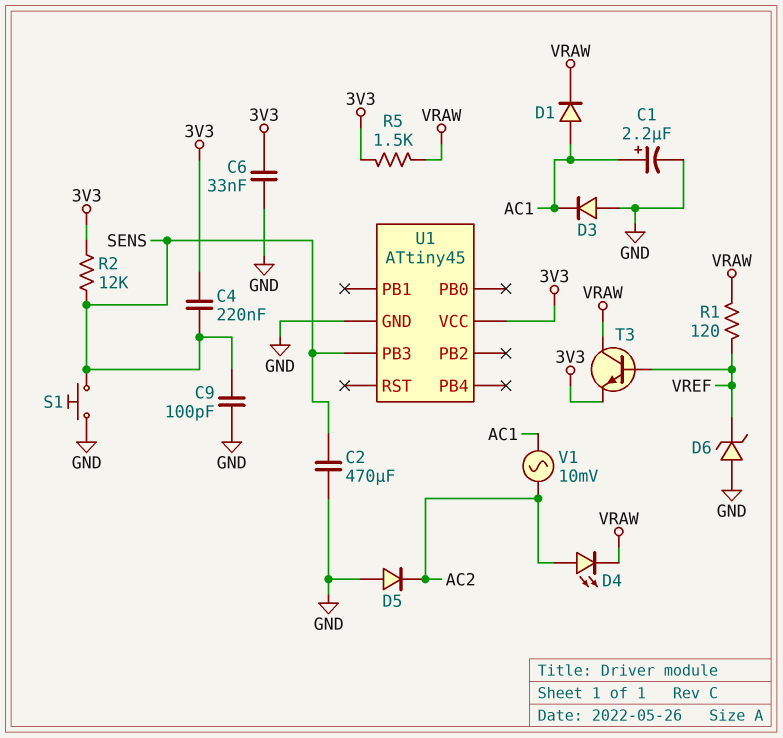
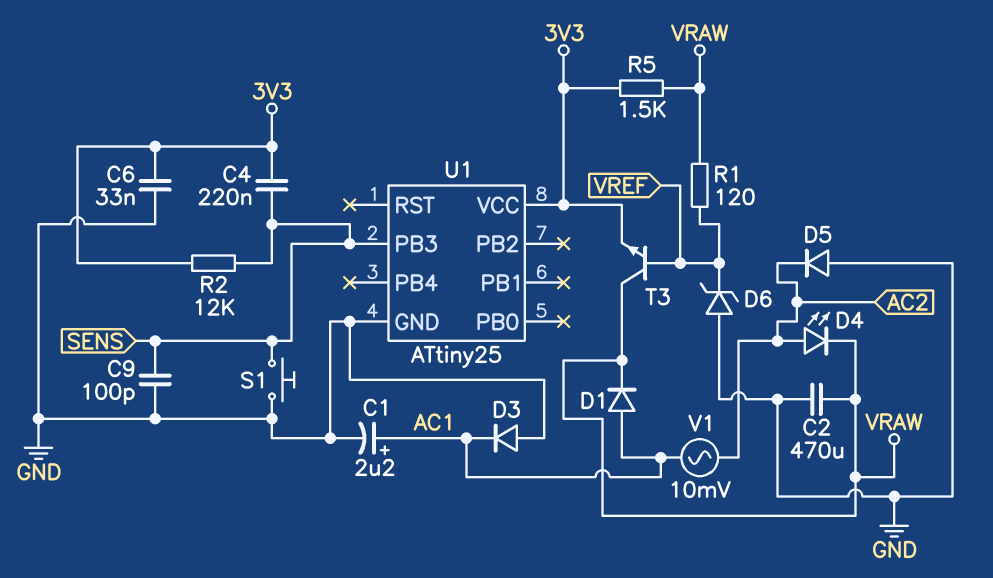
C2: 470uF (GND, SENS) -> 470uF (GND, VRAW)
U1: ATtiny45 -> ATtiny25

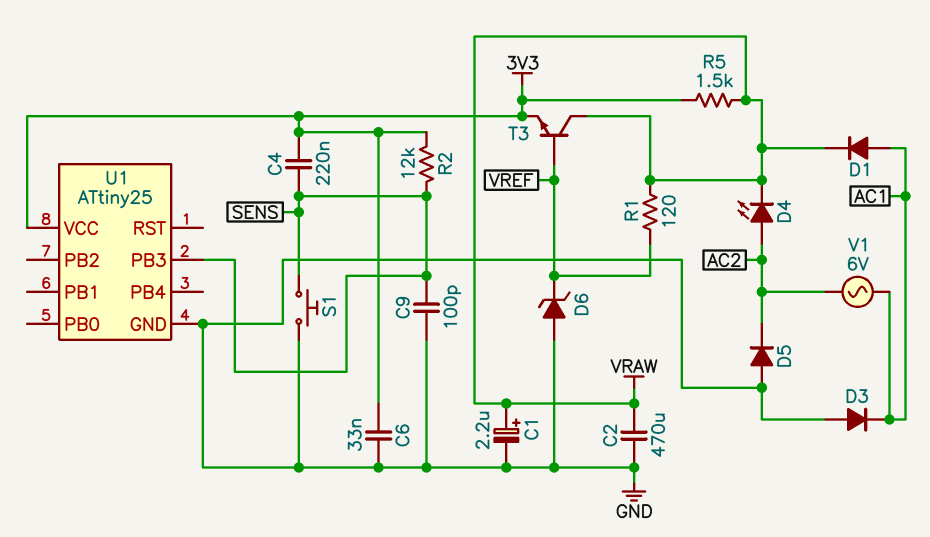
C1: 2.2uF (plus AC1, minus GND) -> 2.2uF (plus VRAW, minus GND)
V1: AC 10mV (AC1, AC2) -> AC 6V (AC1, AC2)

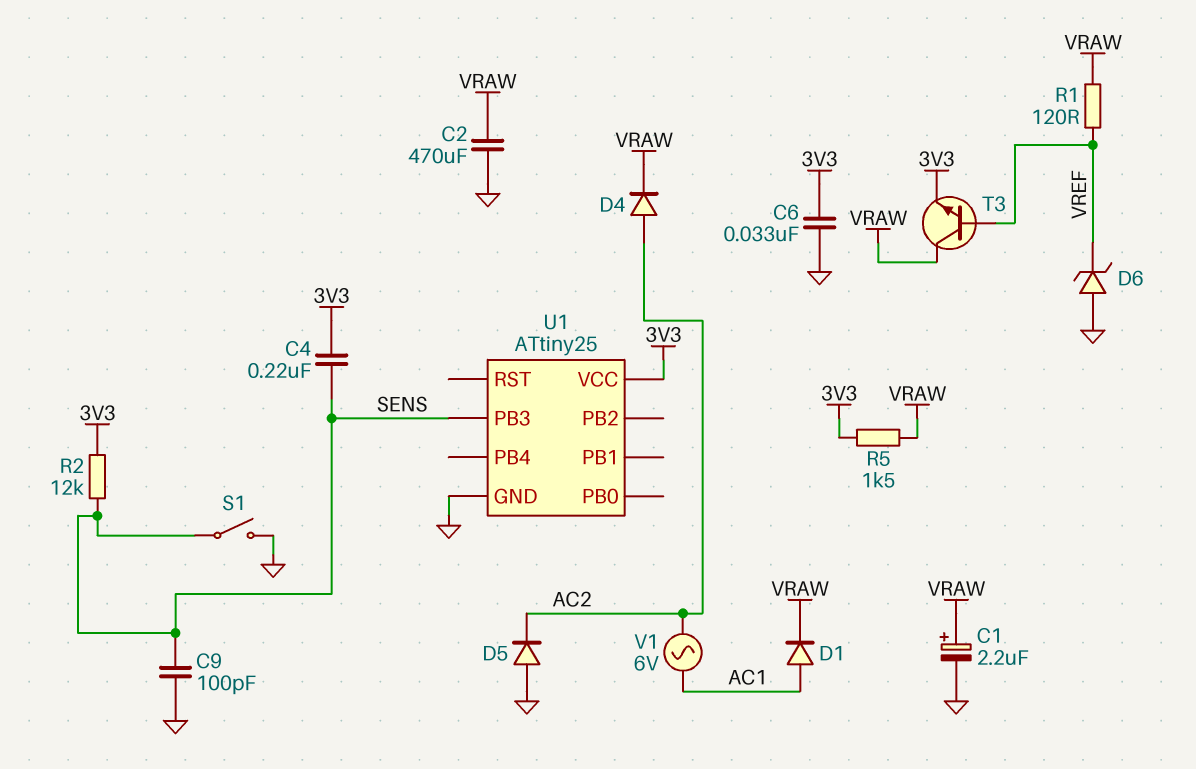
D3: diode (A GND, K AC1) -> none
D4: LED (A AC2, K VRAW) -> diode (A AC2, K VRAW)
S1: button (GND, SENS) -> switch (GND, SENS)

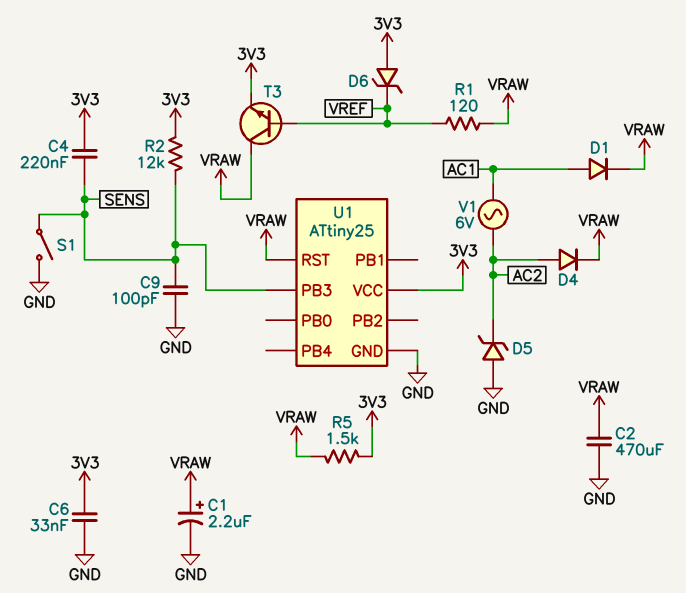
D5: diode (A GND, K AC2) -> zener (A GND, K AC2)
D6: zener (A GND, K VREF) -> zener (A 3V3, K VREF)
U1 pin RST: none -> VRAW

